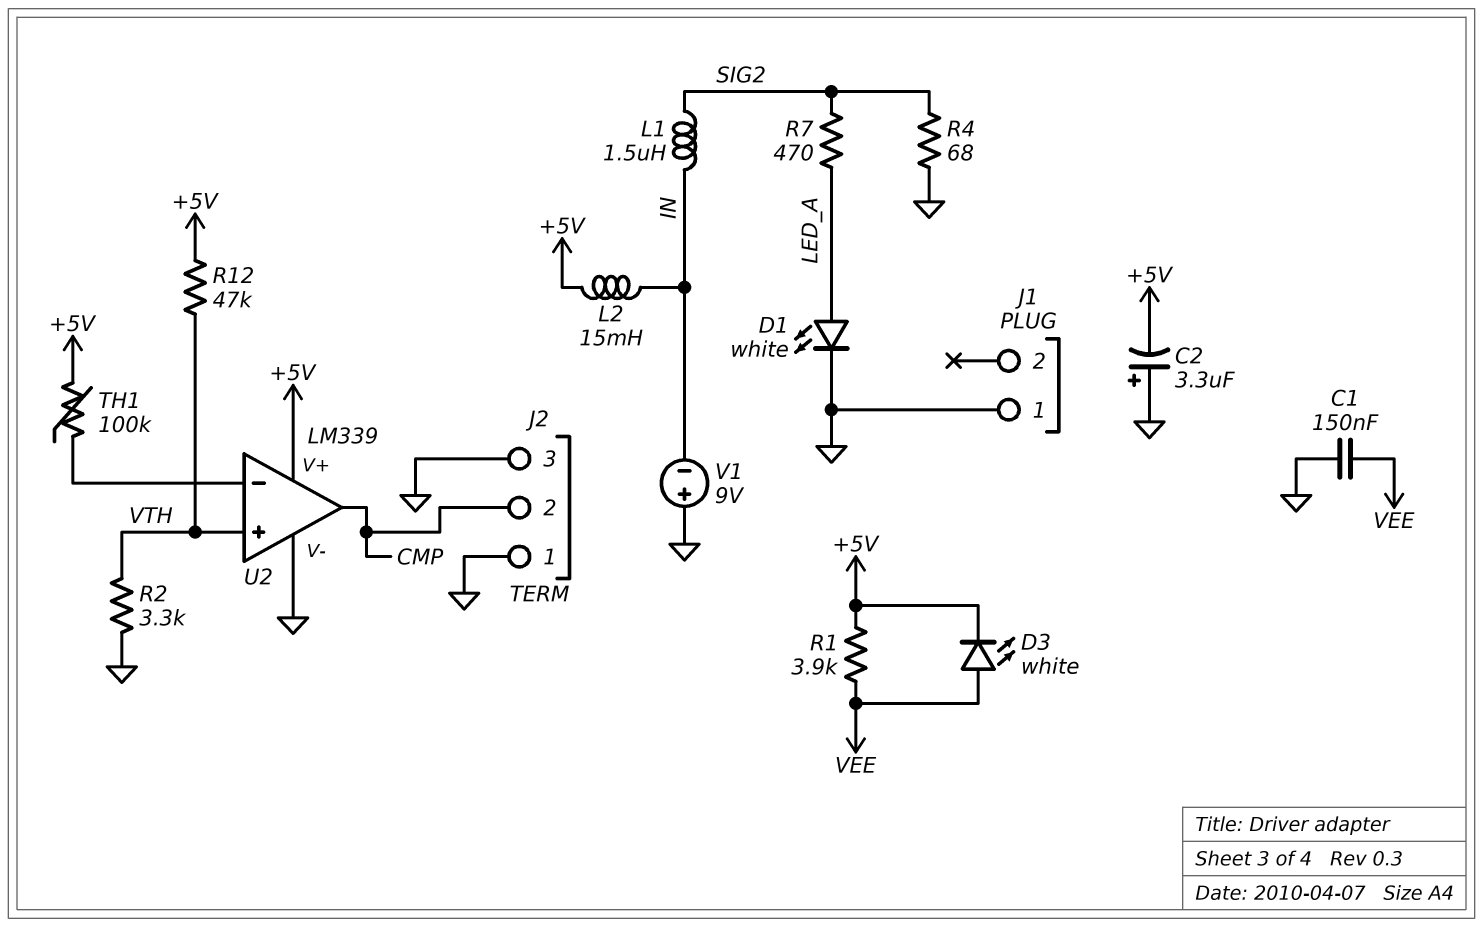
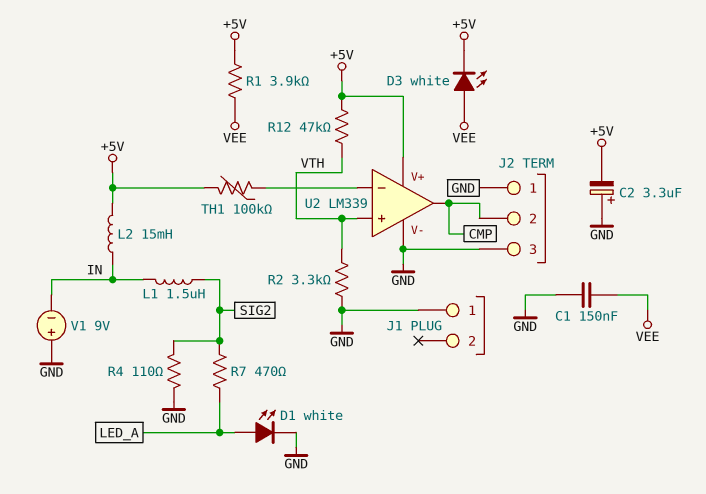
R4: 68 (GND, SIG2) -> 110 (GND, SIG2)

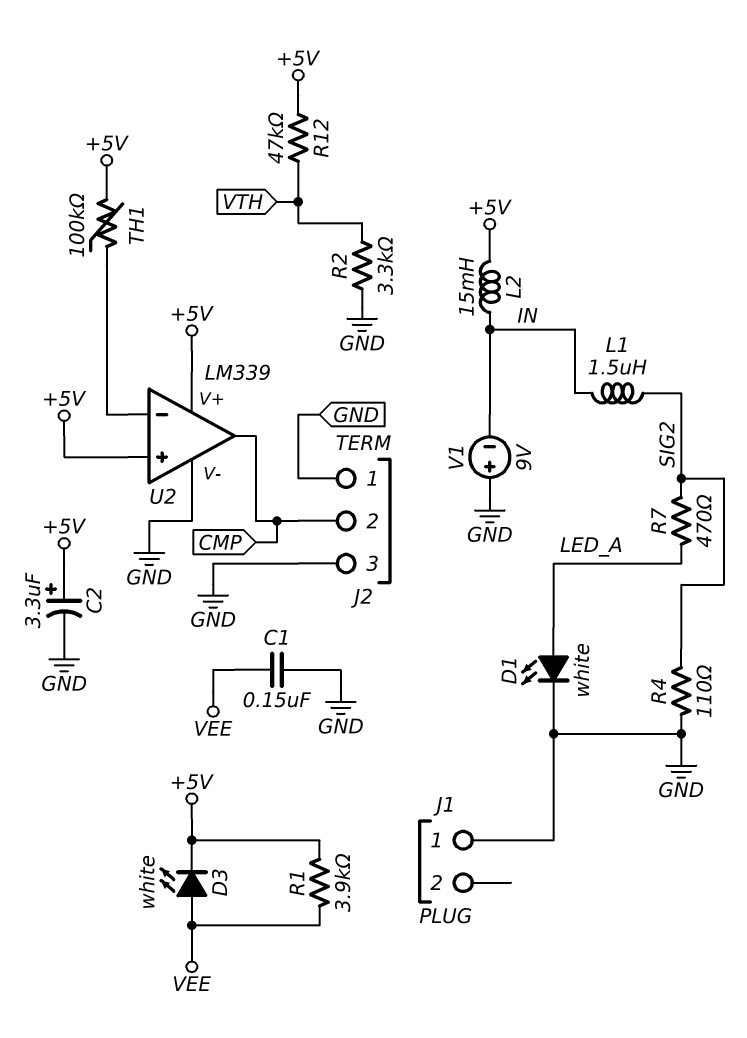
C2: 3.3uF (plus GND, minus +5V) -> 3.3uF (plus +5V, minus GND)
U2 pin in+: VTH -> +5V

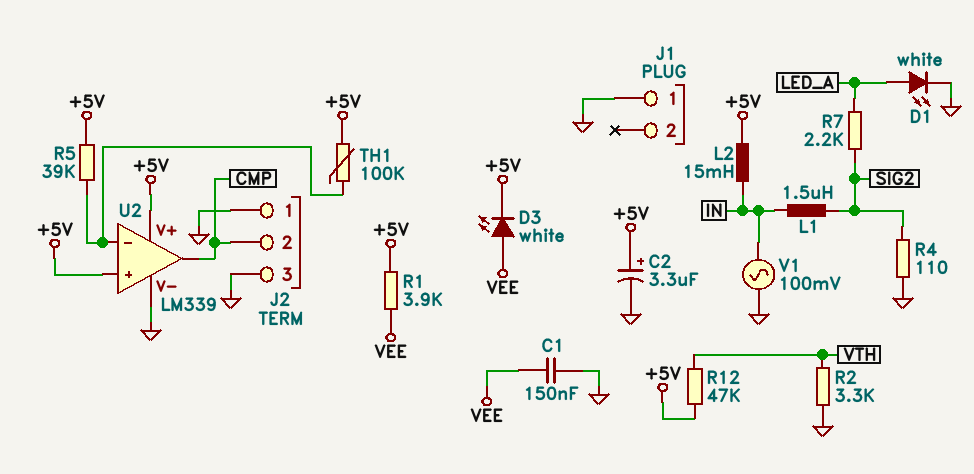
R5: none -> 39k (+5V, U2/in-)
R7: 470 (LED_A, SIG2) -> 2.2k (LED_A, SIG2)
V1: 9V (plus GND, minus IN) -> AC 100mV (GND, IN)

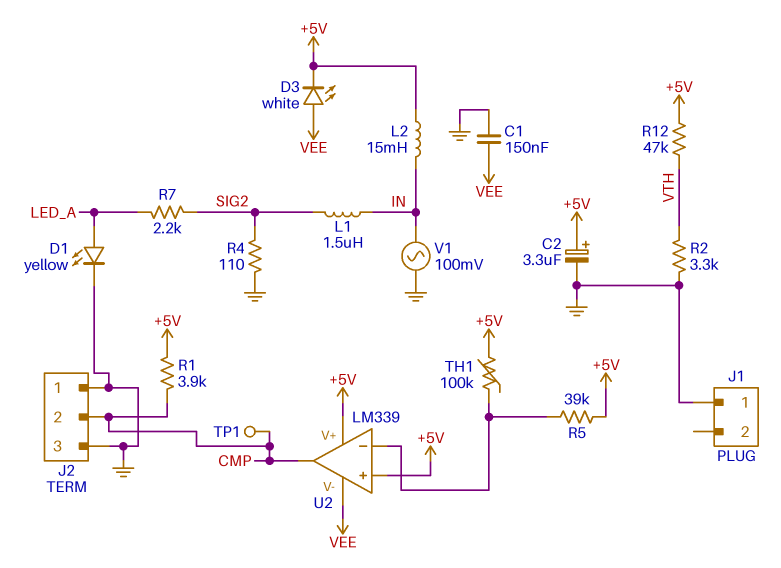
D1: LED white (A LED_A, K GND) -> LED yellow (A LED_A, K GND)
R1: 3.9k (+5V, VEE) -> 3.9k (+5V, CMP)
TP1: none -> test point (CMP)
U2 pin V-: GND -> VEE

